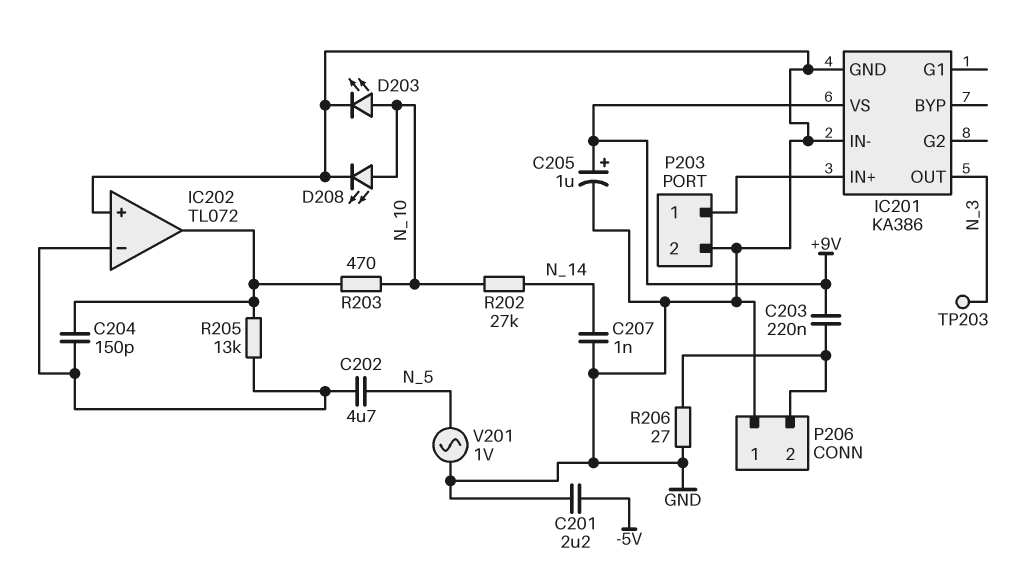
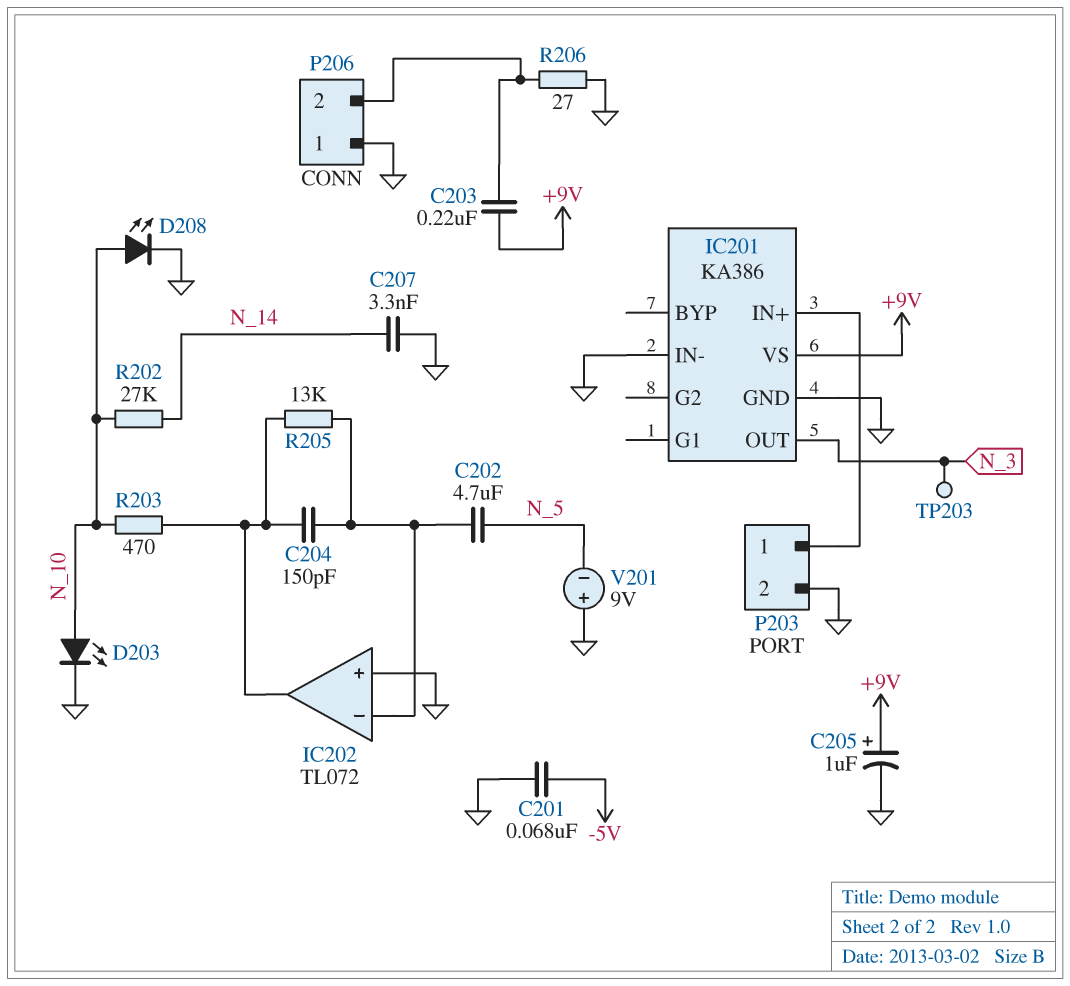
C201: 2.2uF (-5V, GND) -> 68nF (-5V, GND)
C207: 1nF (GND, N_14) -> 3.3nF (GND, N_14)
V201: AC 1V (GND, N_5) -> 9V (plus GND, minus N_5)

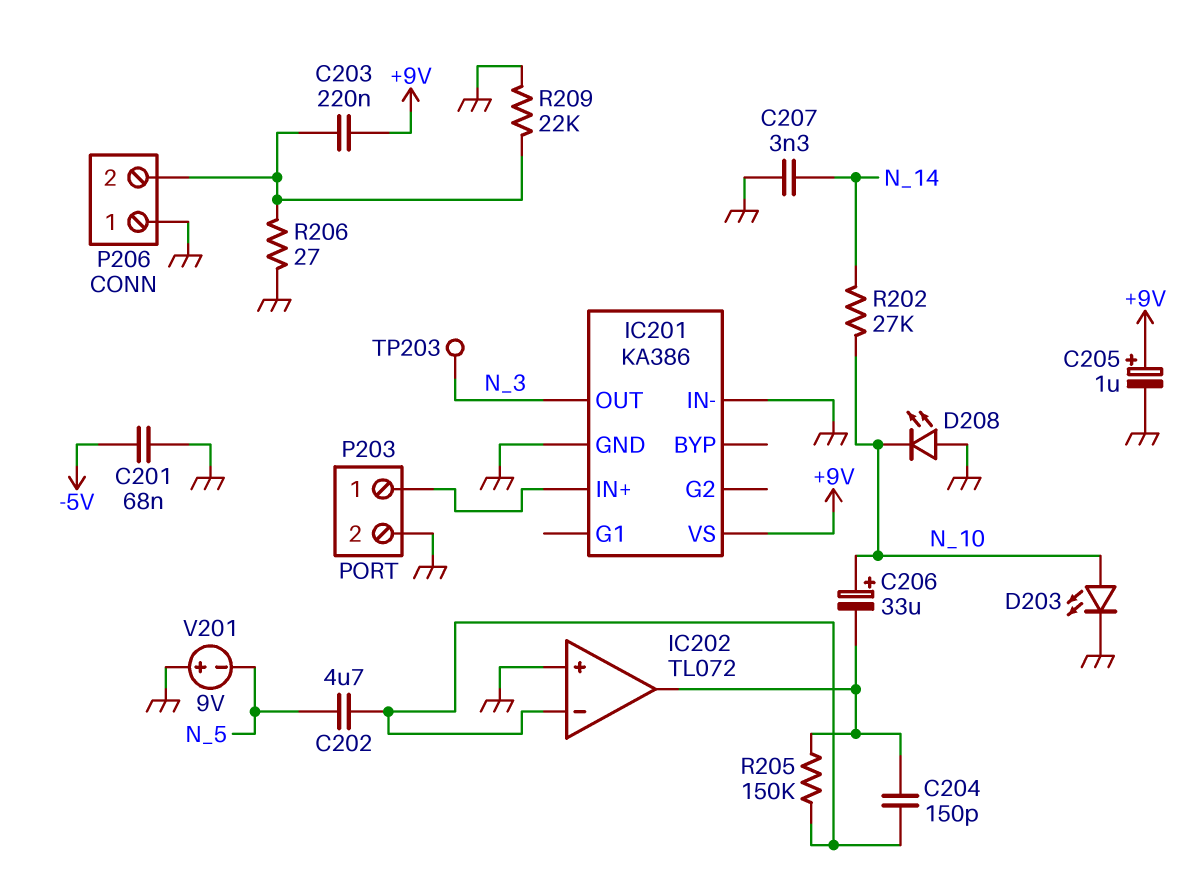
C206: none -> 33uF (plus N_10, minus IC202/out)
D208: LED (A N_10, K GND) -> LED (A GND, K N_10)
R203: 470 (IC202/out, N_10) -> none
R205: 13k (IC202/in-, IC202/out) -> 150k (IC202/in-, IC202/out)
R209: none -> 22k (GND, P206/2)

